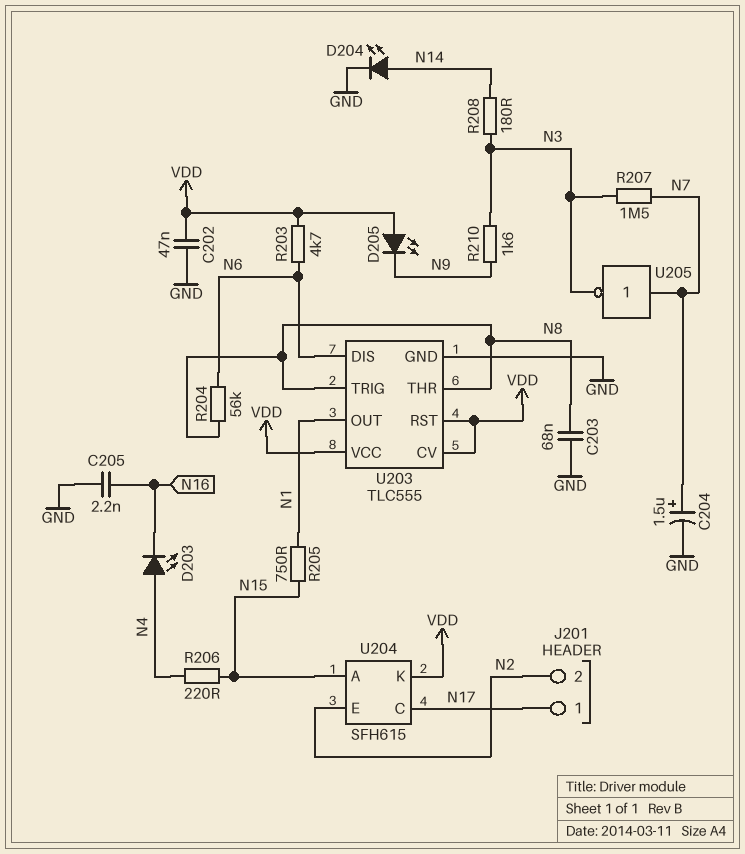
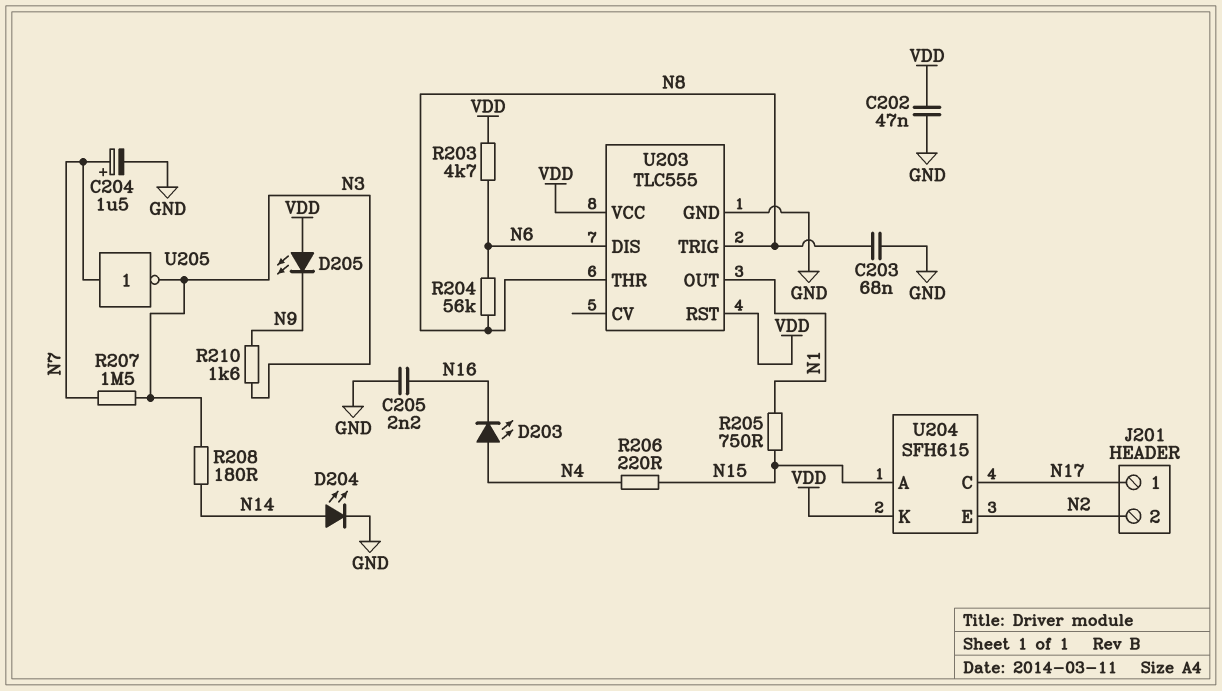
U203 pin CV: VDD -> none

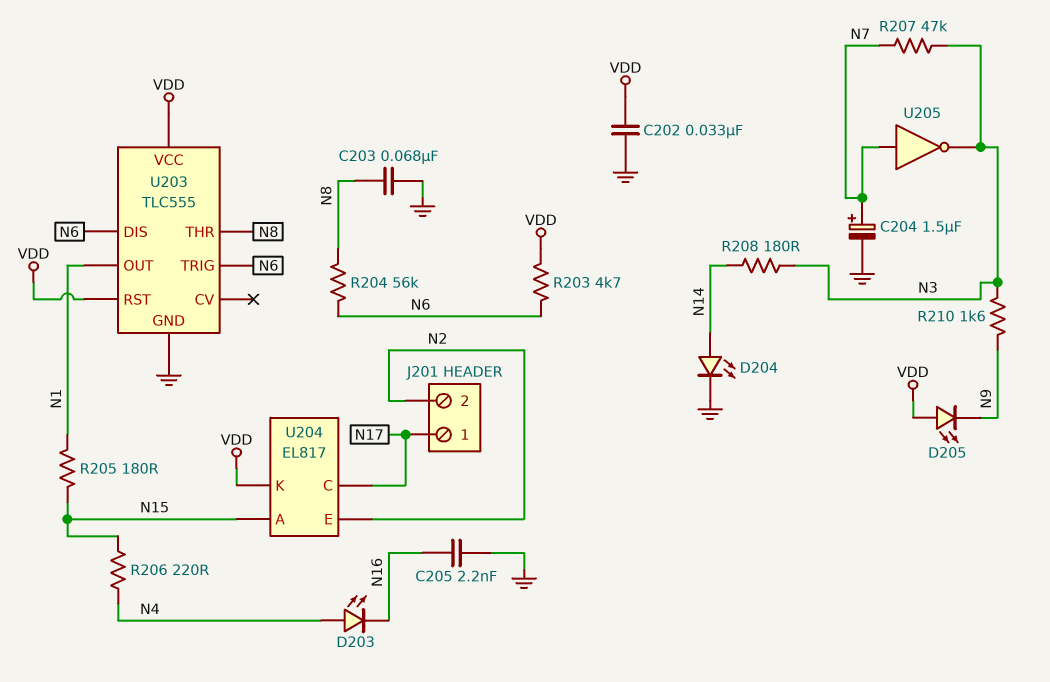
C202: 47nF (GND, VDD) -> 33nF (GND, VDD)
R205: 750 (N1, N15) -> 180 (N1, N15)
R207: 1.5M (N3, N7) -> 47k (N3, N7)
U203 pin TRIG: N8 -> N6
U204: SFH615 -> EL817

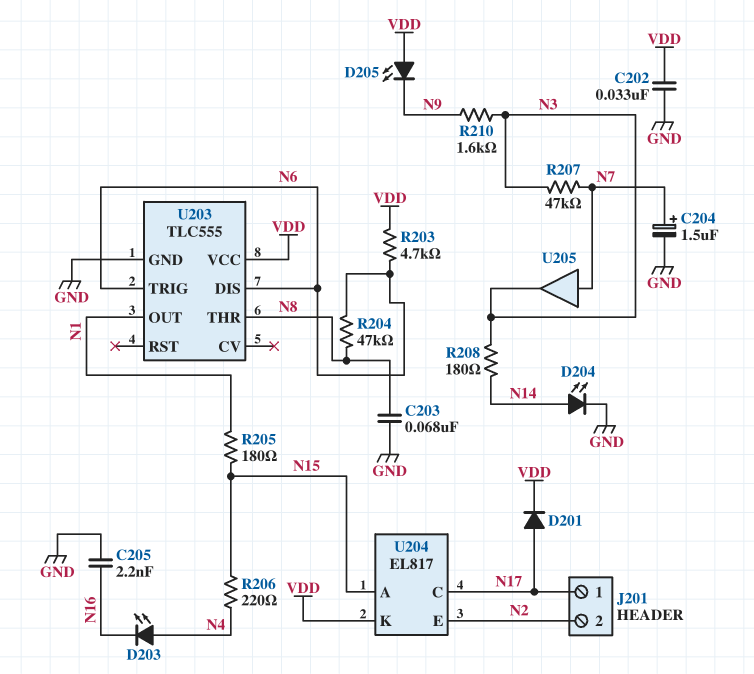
D201: none -> diode (A N17, K VDD)
R204: 56k (N6, N8) -> 47k (N6, N8)
U203 pin RST: VDD -> none
U205: NOT (in N7, out N3) -> buffer (in N7, out N3)

